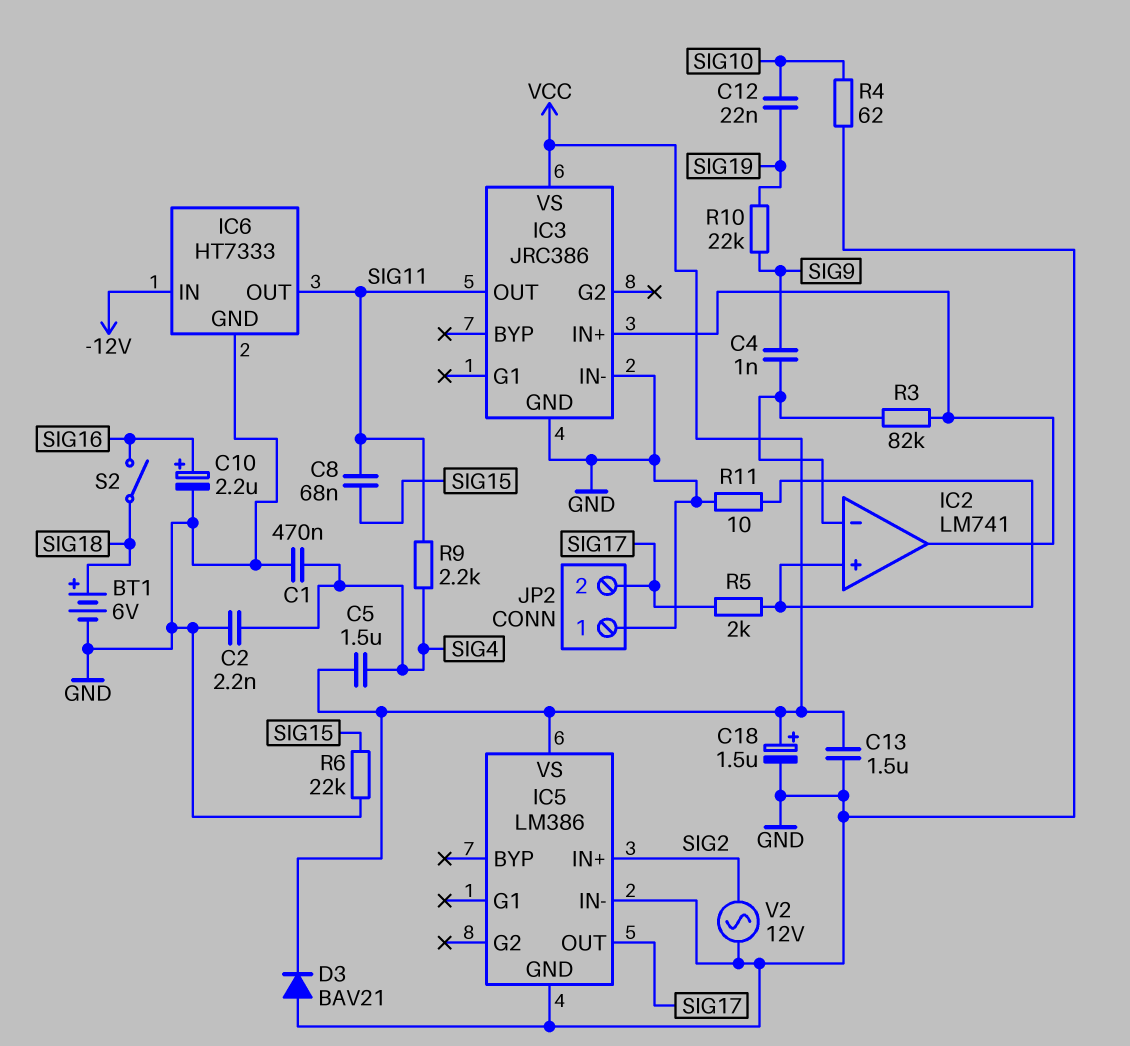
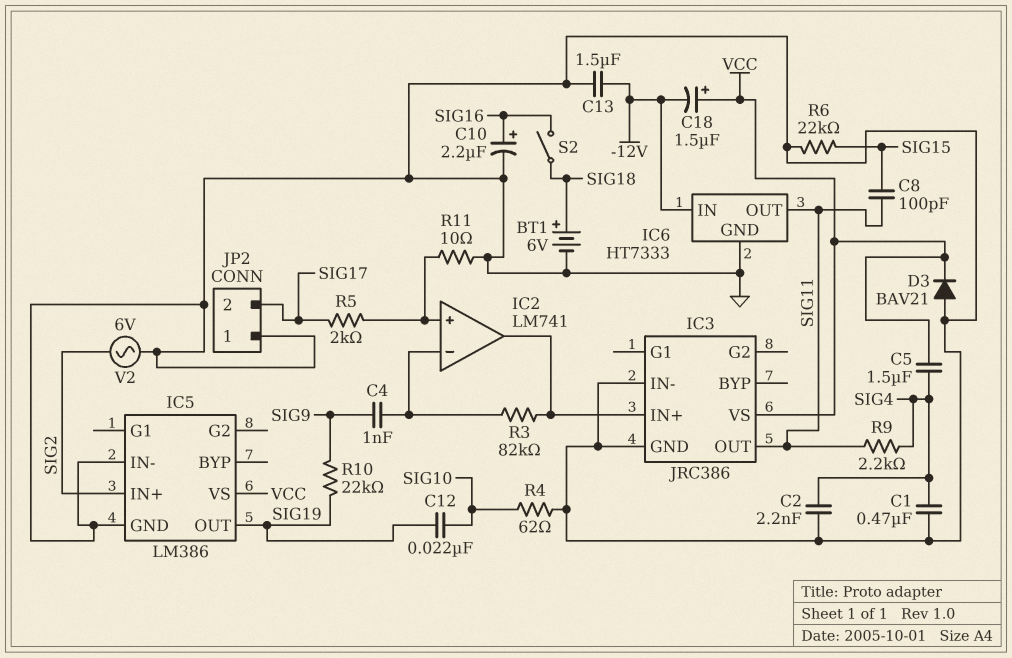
C8: 68nF (SIG11, SIG15) -> 100pF (SIG11, SIG15)
C13: 1.5uF (GND, VCC) -> 1.5uF (-12V, GND)
C18: 1.5uF (plus VCC, minus GND) -> 1.5uF (plus VCC, minus -12V)
IC5 pin OUT: SIG17 -> SIG19
V2: AC 12V (GND, SIG2) -> AC 6V (GND, SIG2)

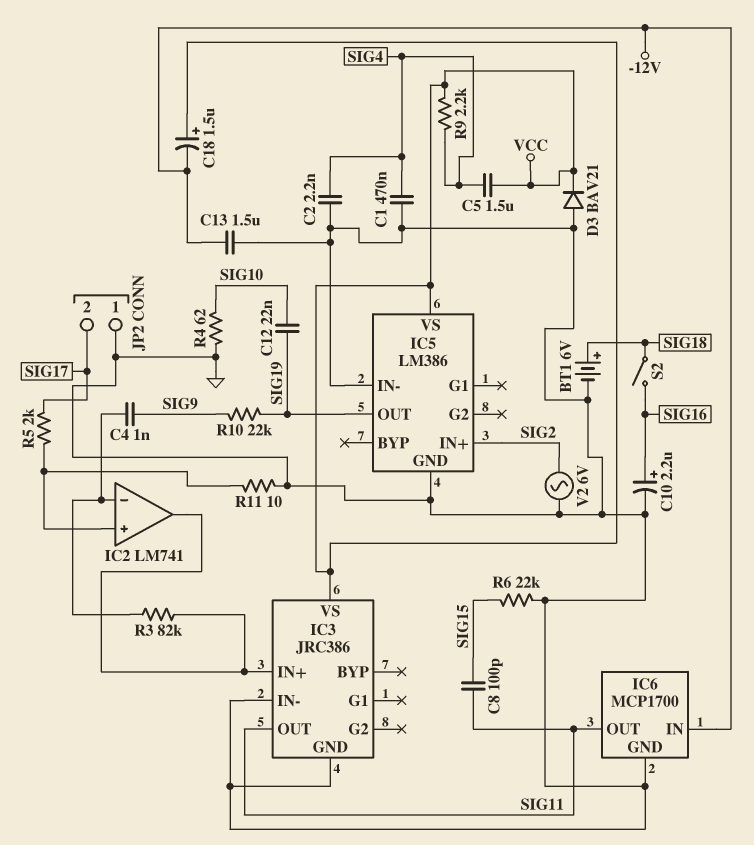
IC6: HT7333 -> MCP1700
R9: 2.2k (SIG4, SIG11) -> 2.2k (SIG4, VCC)

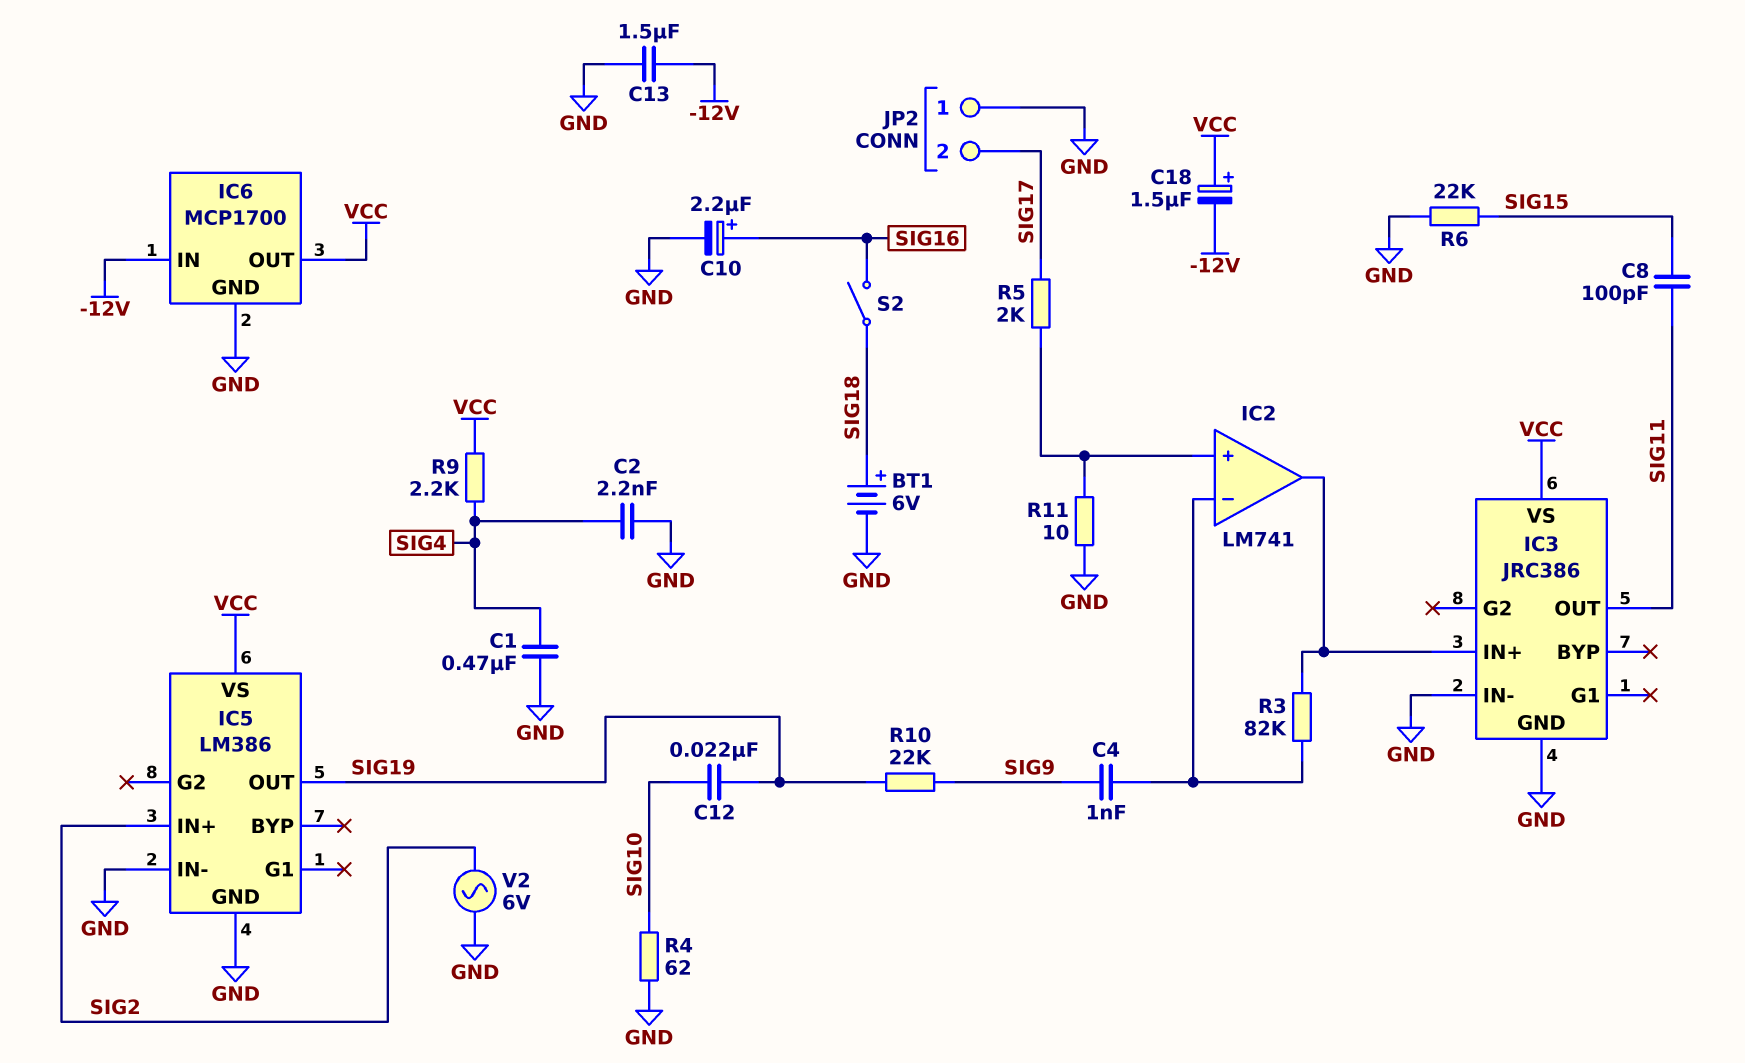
C5: 1.5uF (SIG4, VCC) -> none
D3: diode BAV21 (A GND, K VCC) -> none
IC6 pin OUT: SIG11 -> VCC

